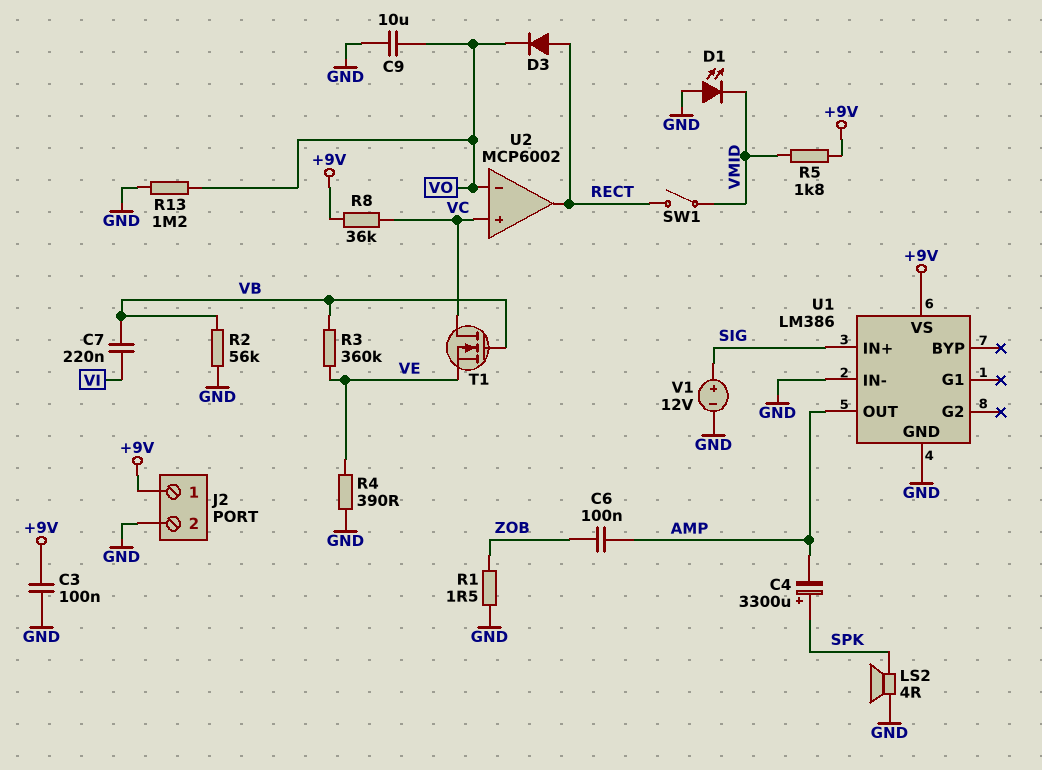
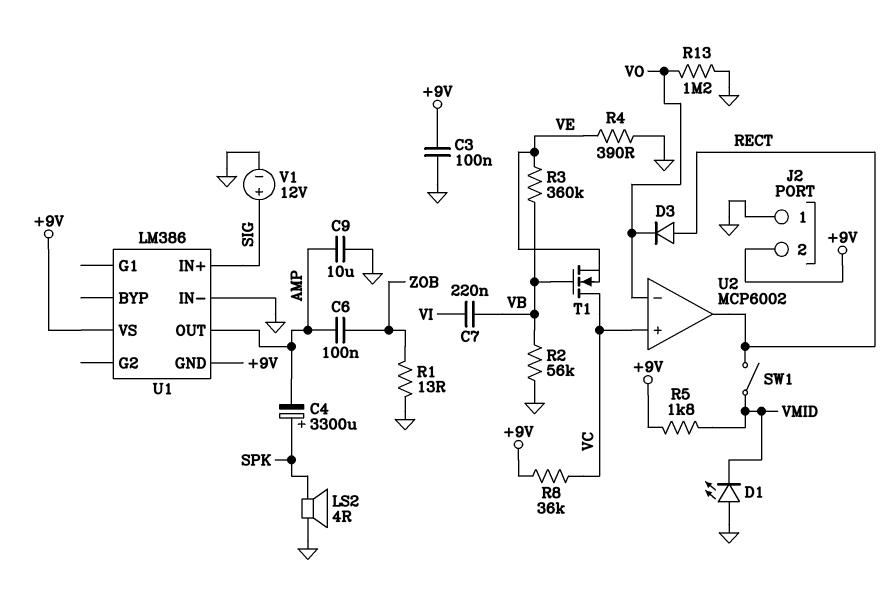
C9: 10uF (GND, VO) -> 10uF (AMP, GND)
J2 pin 1: +9V -> GND
J2 pin 2: GND -> +9V
R1: 1.5 (GND, ZOB) -> 13 (GND, ZOB)
U1 pin GND: GND -> +9V

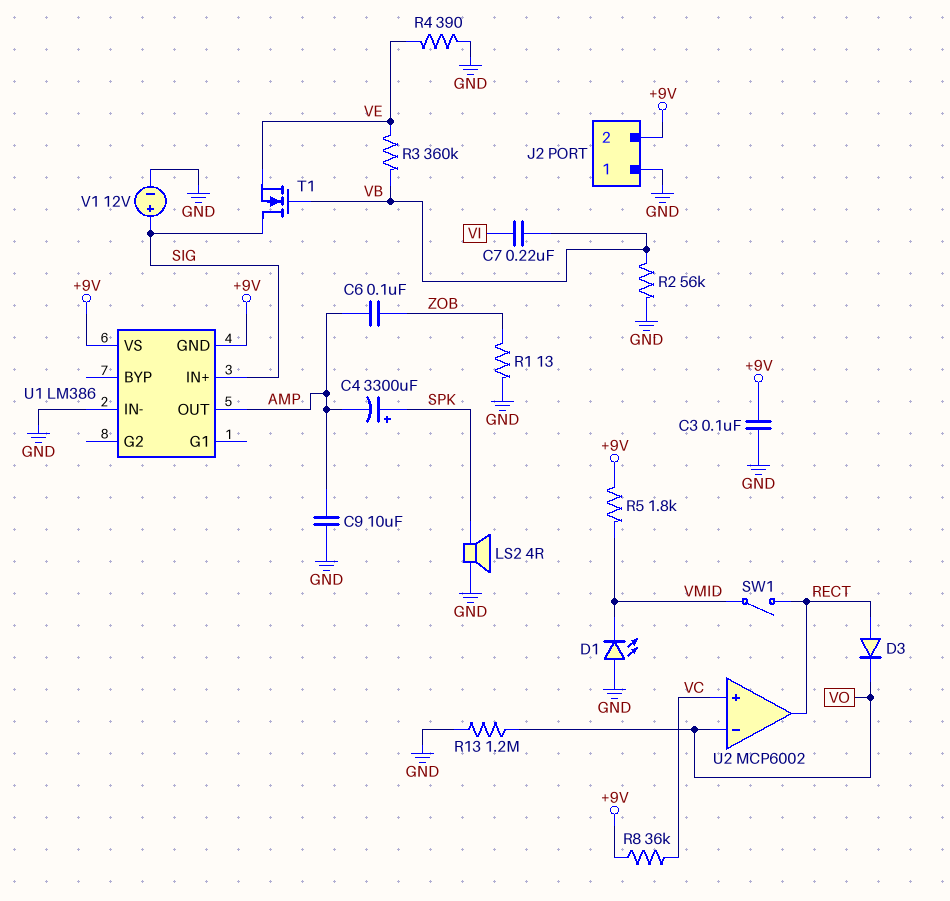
T1: NMOS (G VB, D VC, S VE) -> NMOS (G VB, D SIG, S VE)

